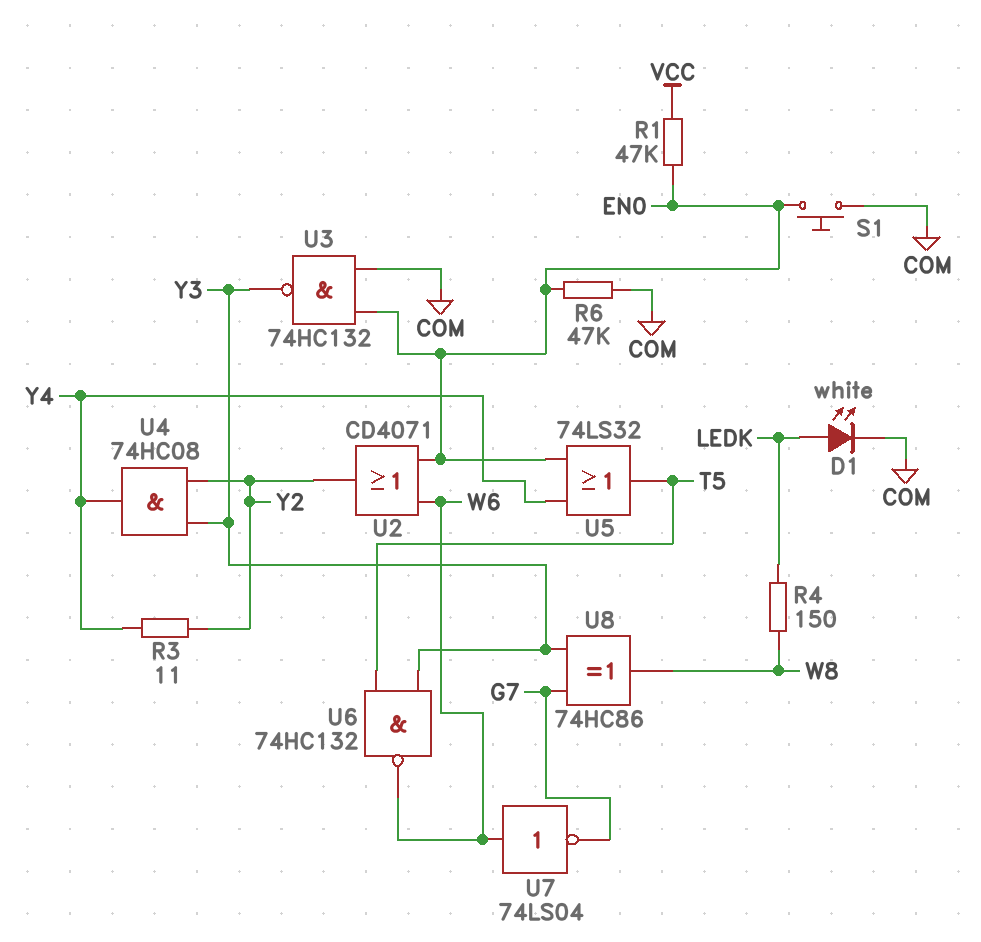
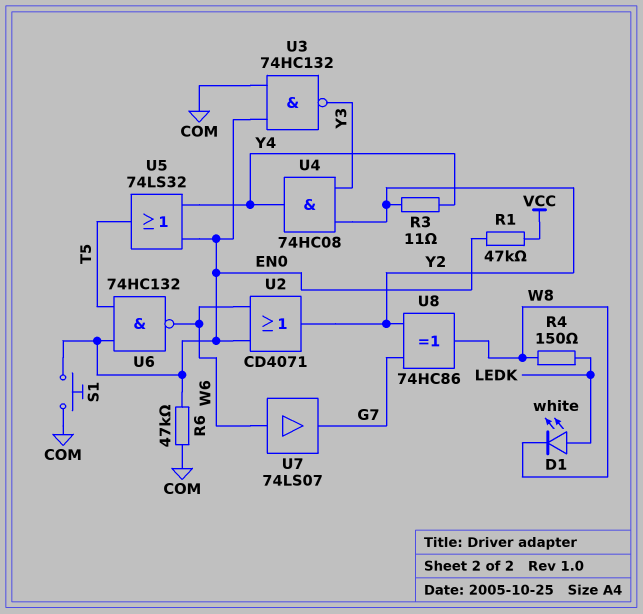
D1: LED white (A LEDK, K COM) -> LED white (A LEDK, K W8)
U6: NAND 74HC132 (in T5, in Y3, out W6) -> NAND 74HC132 (in EN0, in T5, out W6)
U7: NOT 74LS04 (in W6, out G7) -> buffer 74LS07 (in W6, out G7)
U8: XOR 74HC86 (in G7, in Y3, out W8) -> XOR 74HC86 (in G7, in Y2, out W8)

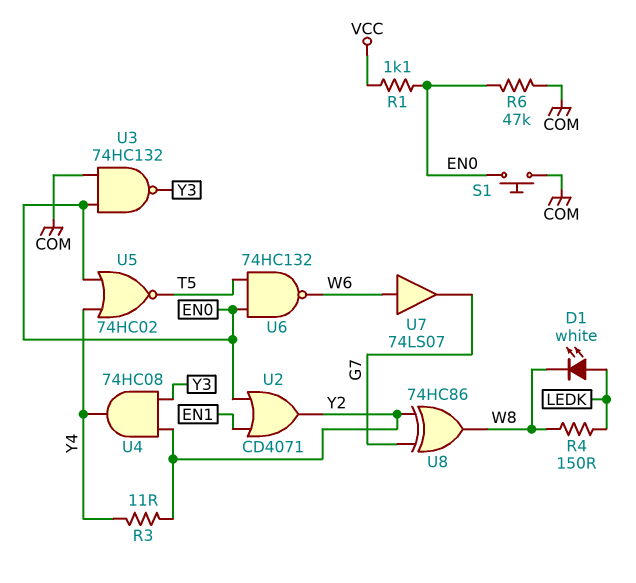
R1: 47k (EN0, VCC) -> 1.1k (EN0, VCC)
U2: OR CD4071 (in EN0, in W6, out Y2) -> OR CD4071 (in EN0, in EN1, out Y2)
U5: OR 74LS32 (in EN0, in Y4, out T5) -> NOR 74HC02 (in EN0, in Y4, out T5)

